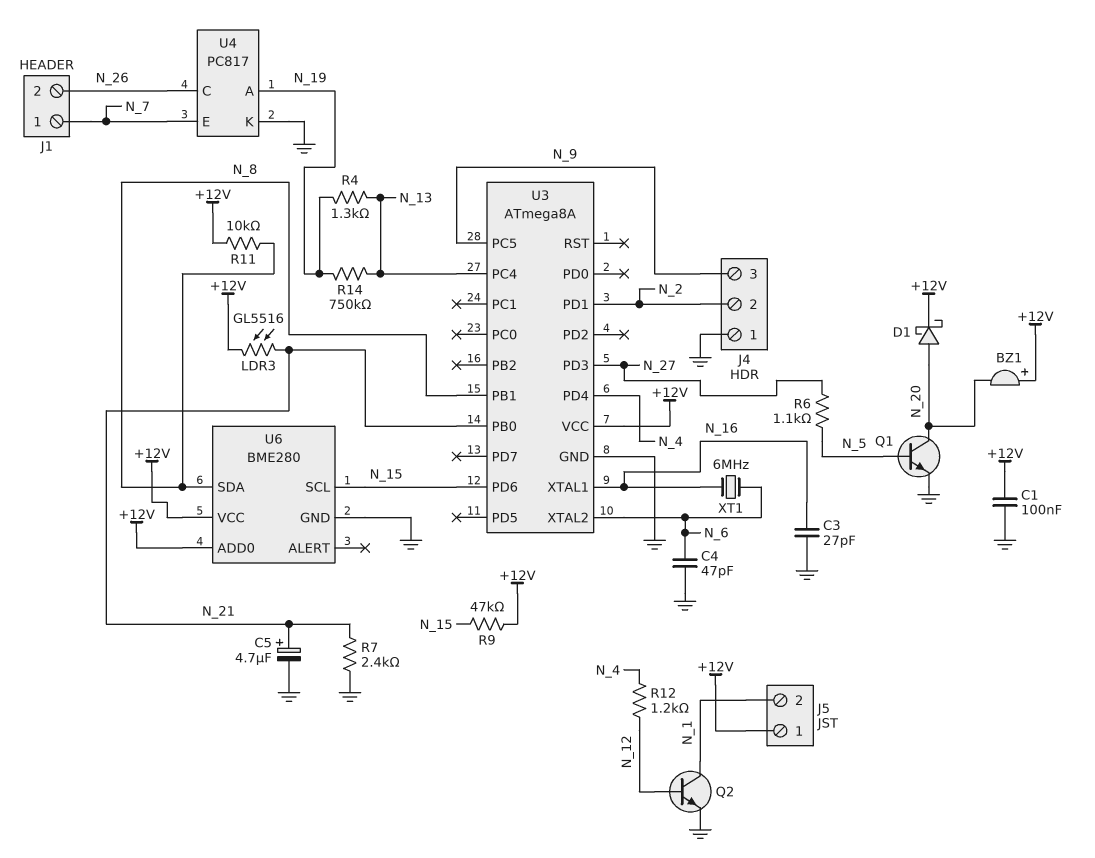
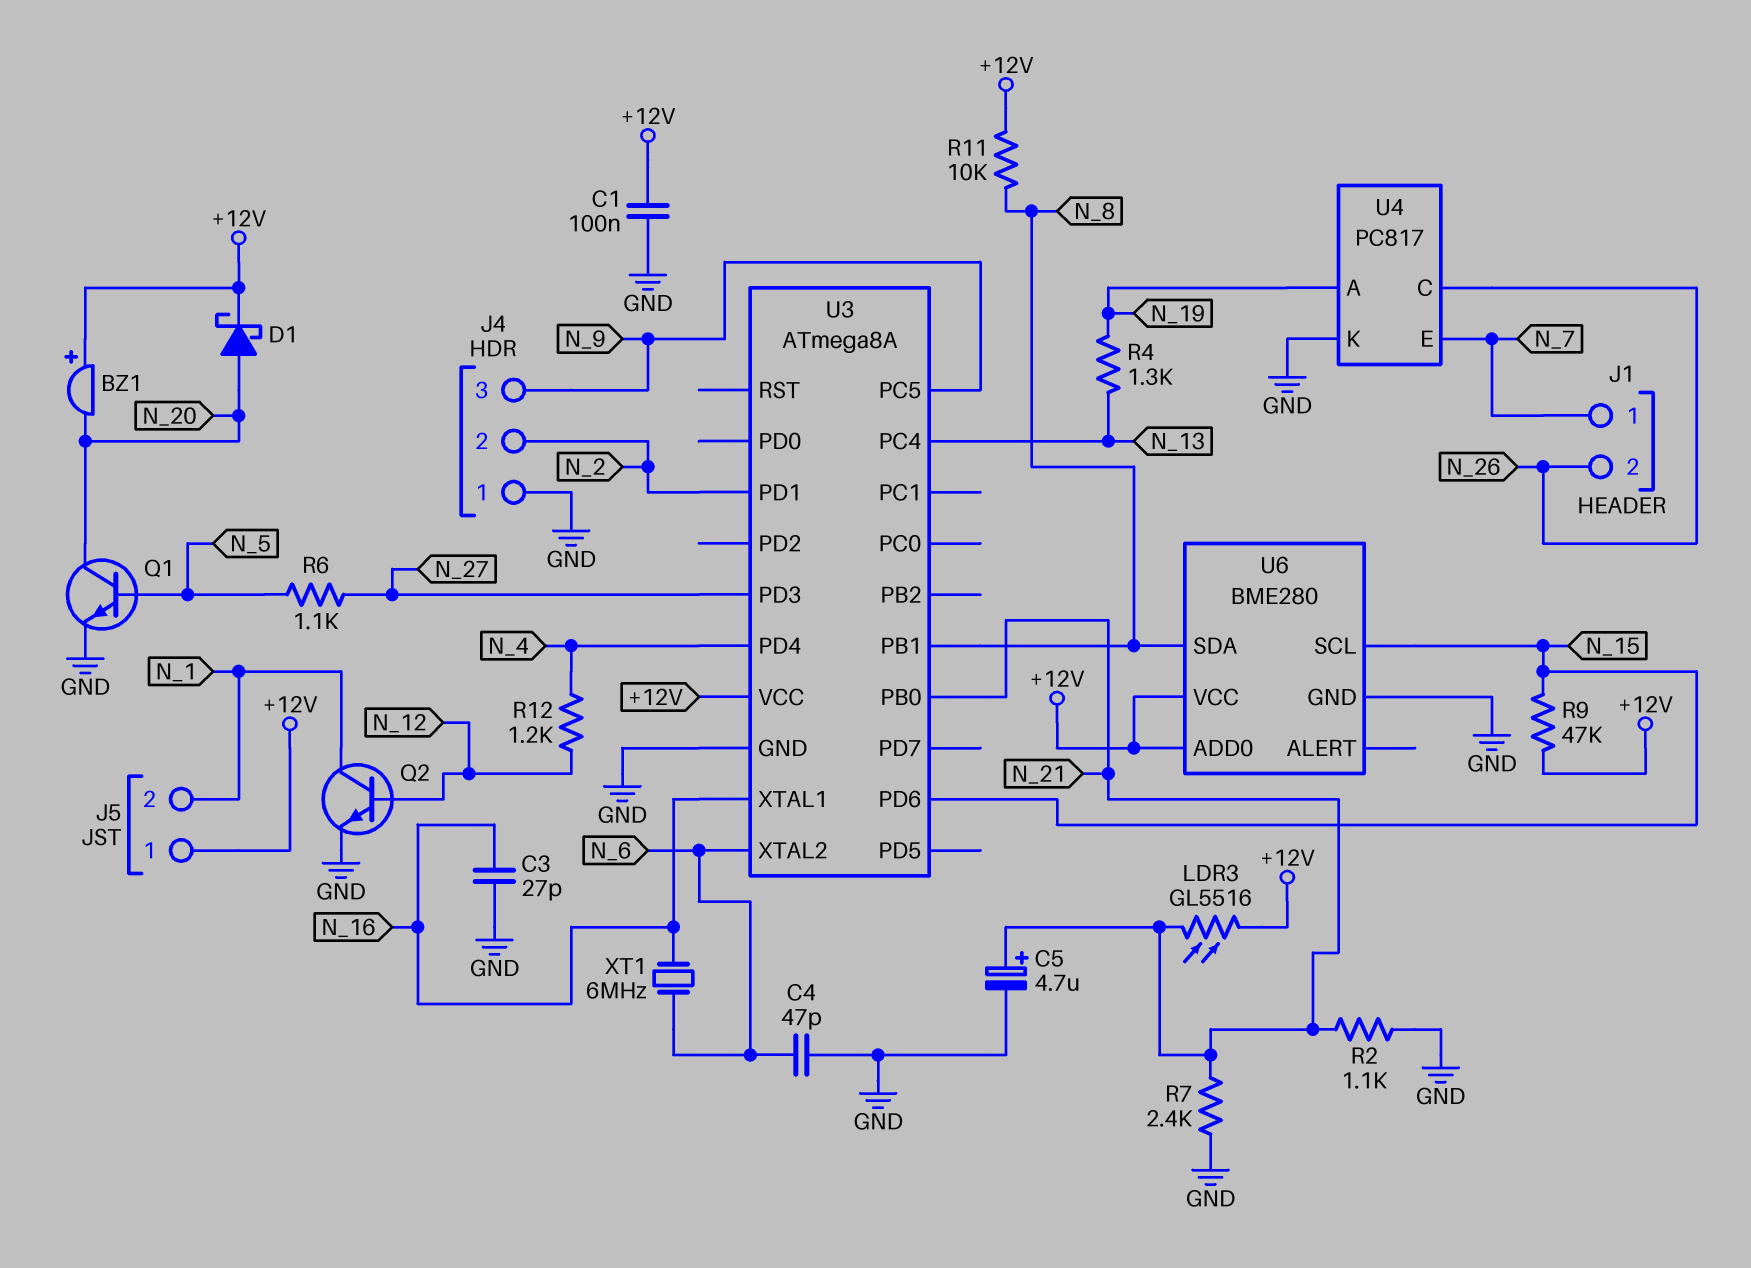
R2: none -> 1.1k (GND, N_21)
R14: 750k (N_13, N_19) -> none

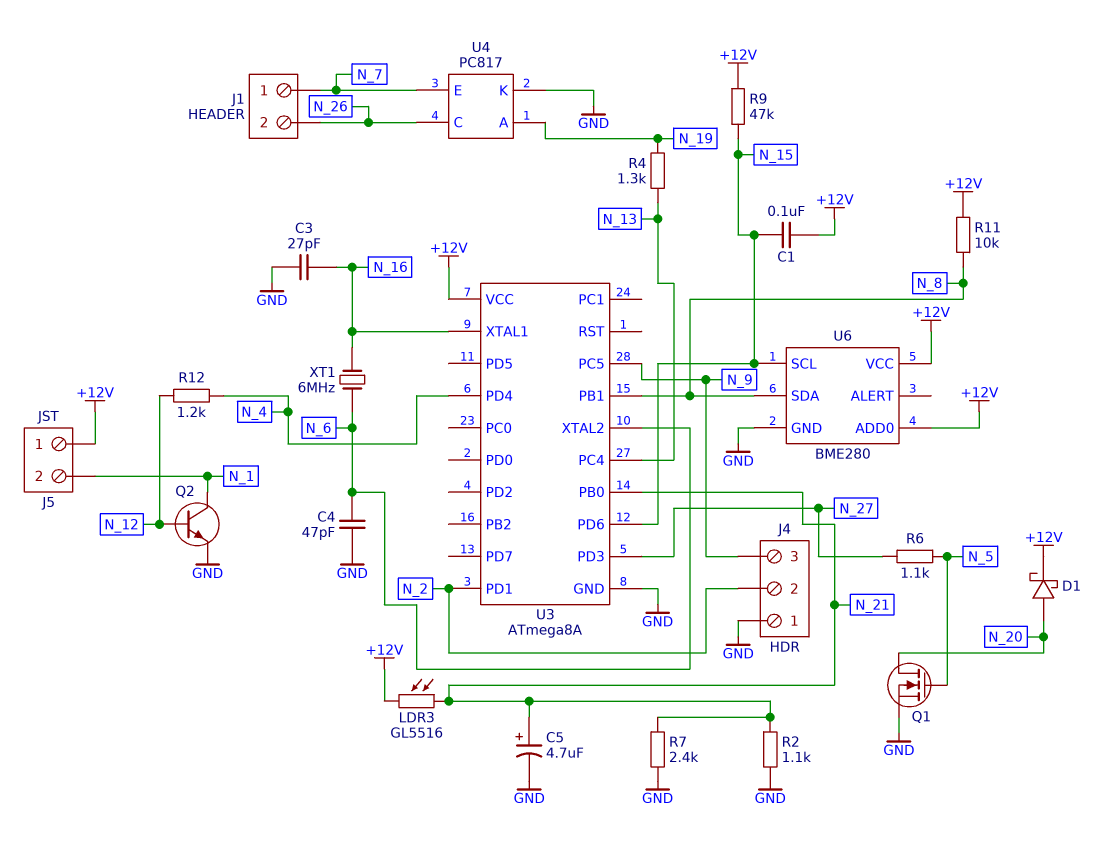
BZ1: buzzer (plus +12V, minus N_20) -> none
C1: 100nF (+12V, GND) -> 100nF (+12V, N_15)
Q1: NPN (B N_5, C N_20, E GND) -> NMOS (G N_5, D N_20, S GND)

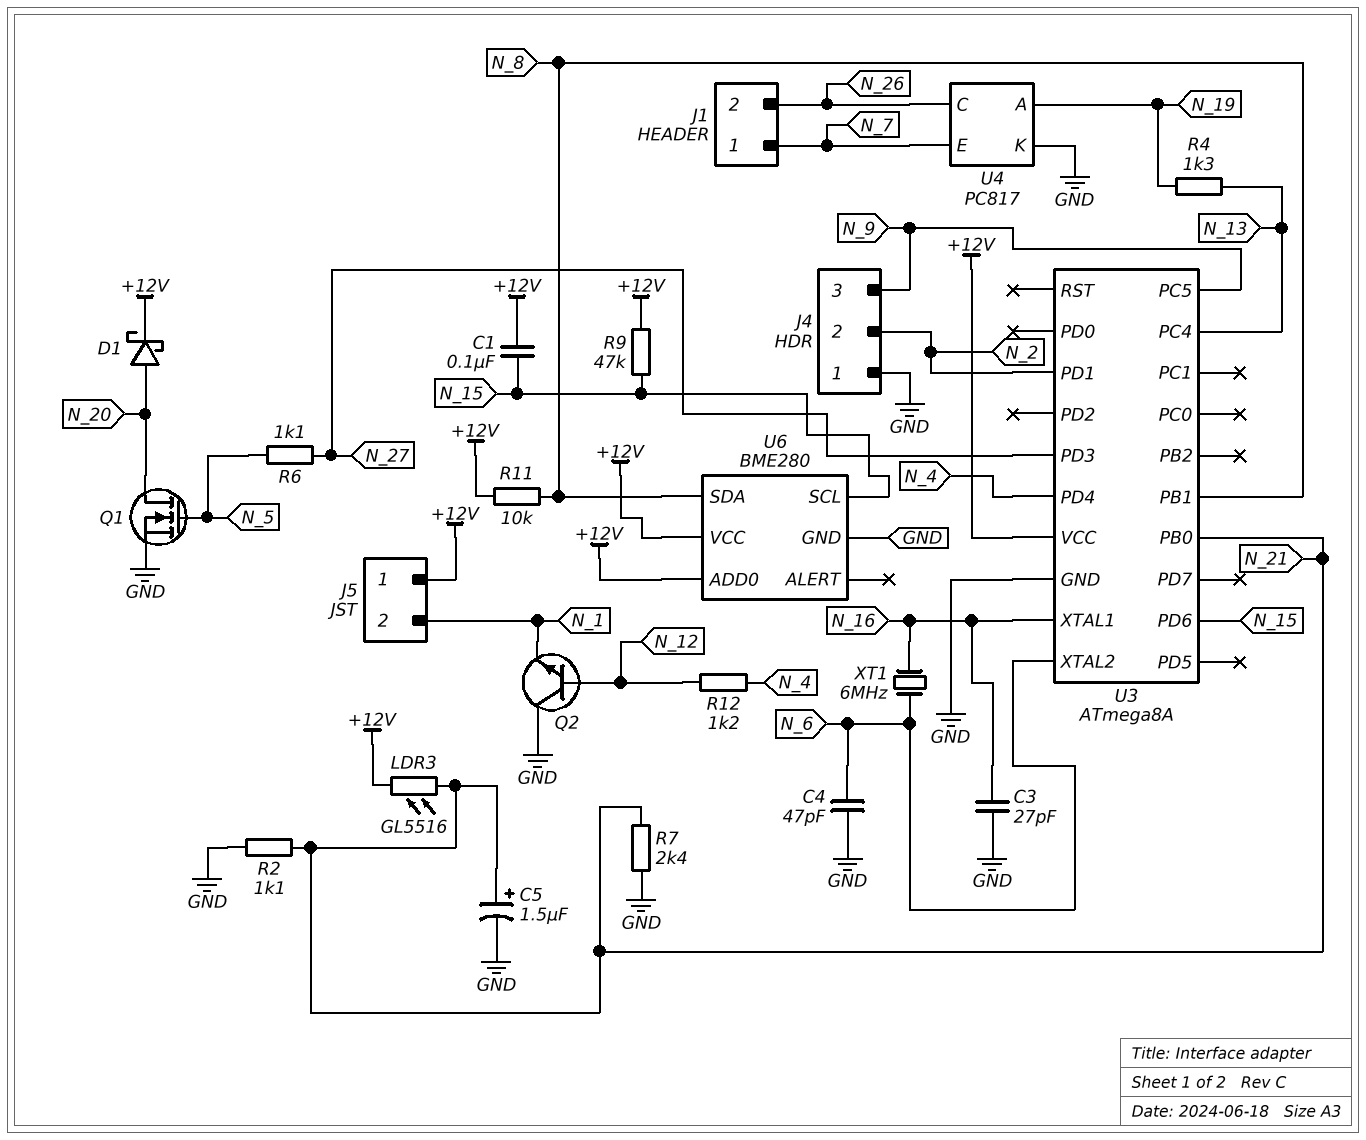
C5: 4.7uF (plus N_21, minus GND) -> 1.5uF (plus N_21, minus GND)
Q2: NPN (B N_12, C N_1, E GND) -> NPN (B N_12, C GND, E N_1)

